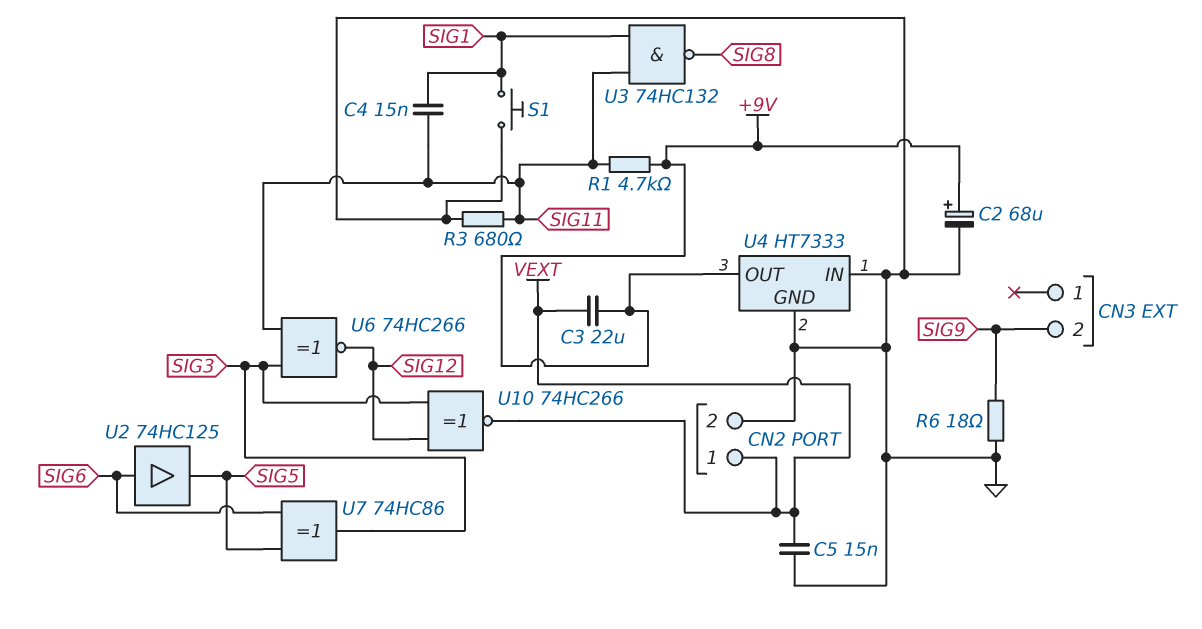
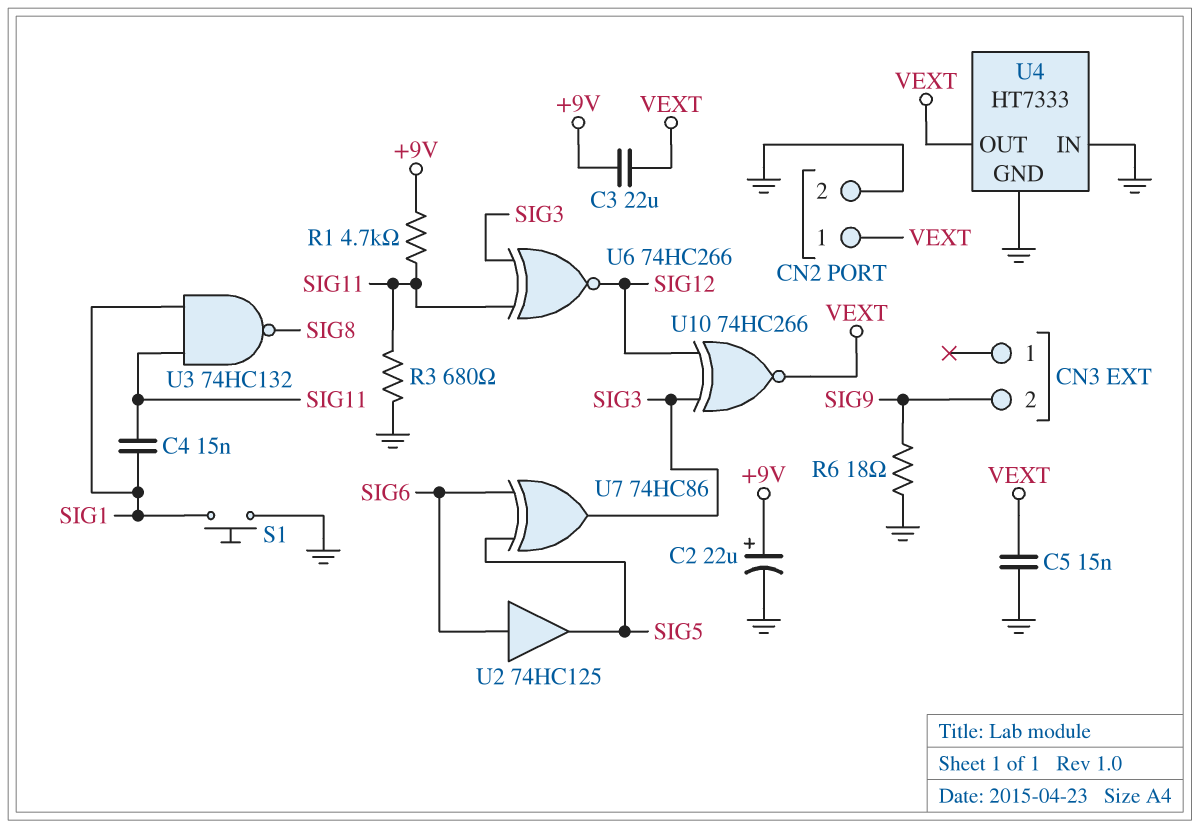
C2: 68uF (plus +9V, minus GND) -> 22uF (plus +9V, minus GND)
U4 pin OUT: +9V -> VEXT

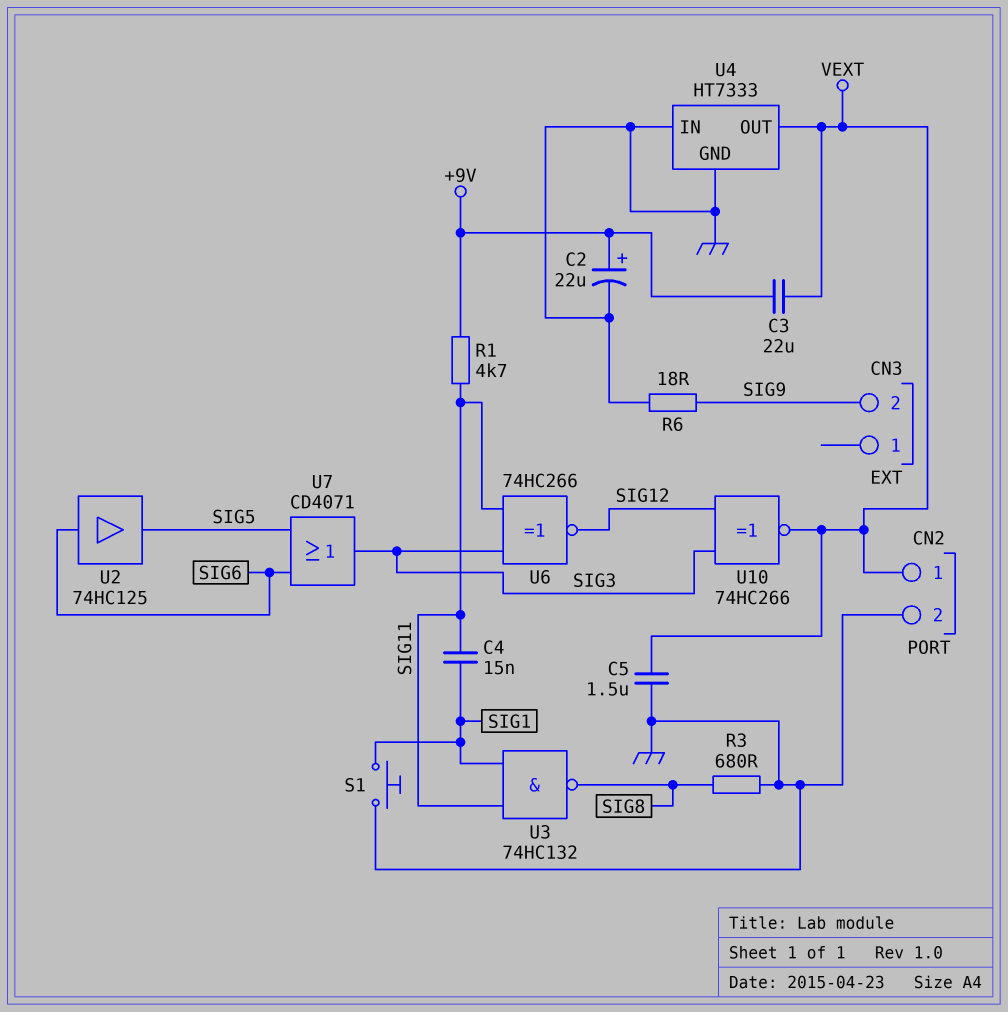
C5: 15nF (GND, VEXT) -> 1.5uF (GND, VEXT)
R3: 680 (GND, SIG11) -> 680 (GND, SIG8)
U7: XOR 74HC86 (in SIG5, in SIG6, out SIG3) -> OR CD4071 (in SIG5, in SIG6, out SIG3)

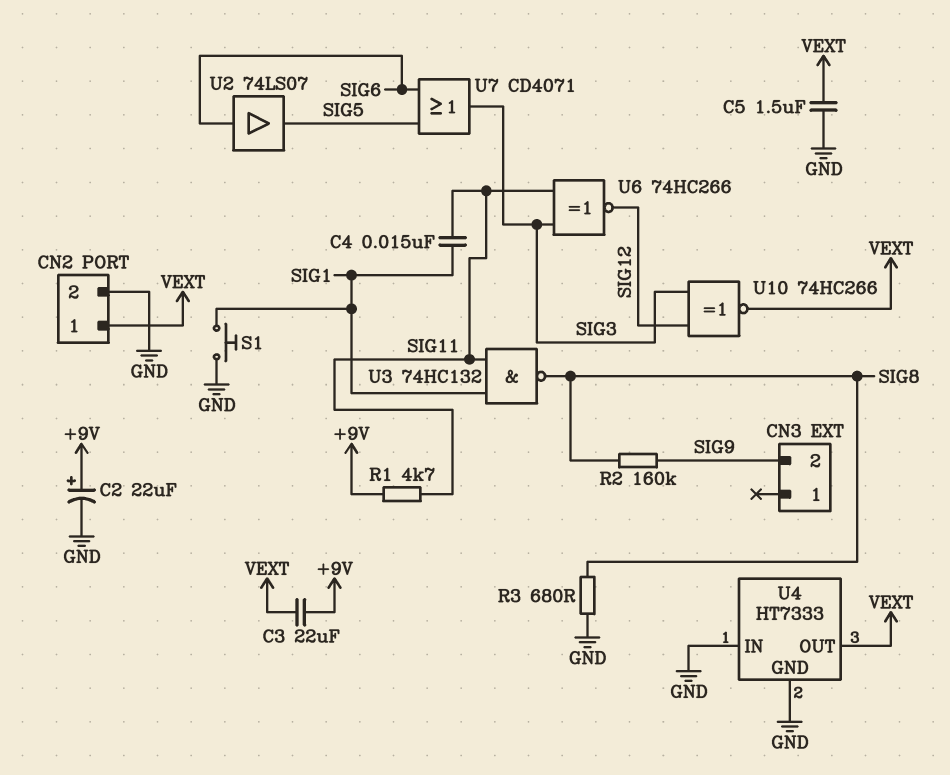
R2: none -> 160k (SIG8, SIG9)
R6: 18 (GND, SIG9) -> none
U2: buffer 74HC125 (in SIG6, out SIG5) -> buffer 74LS07 (in SIG6, out SIG5)

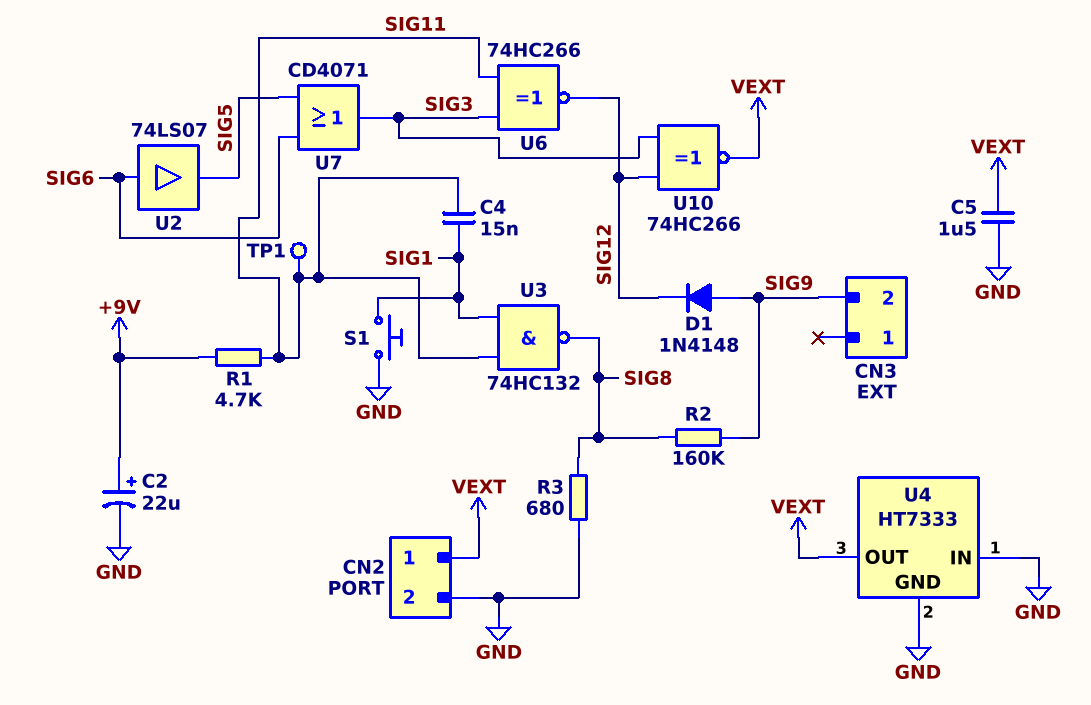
C3: 22uF (+9V, VEXT) -> none
D1: none -> diode 1N4148 (A SIG9, K SIG12)
TP1: none -> test point (SIG11)

